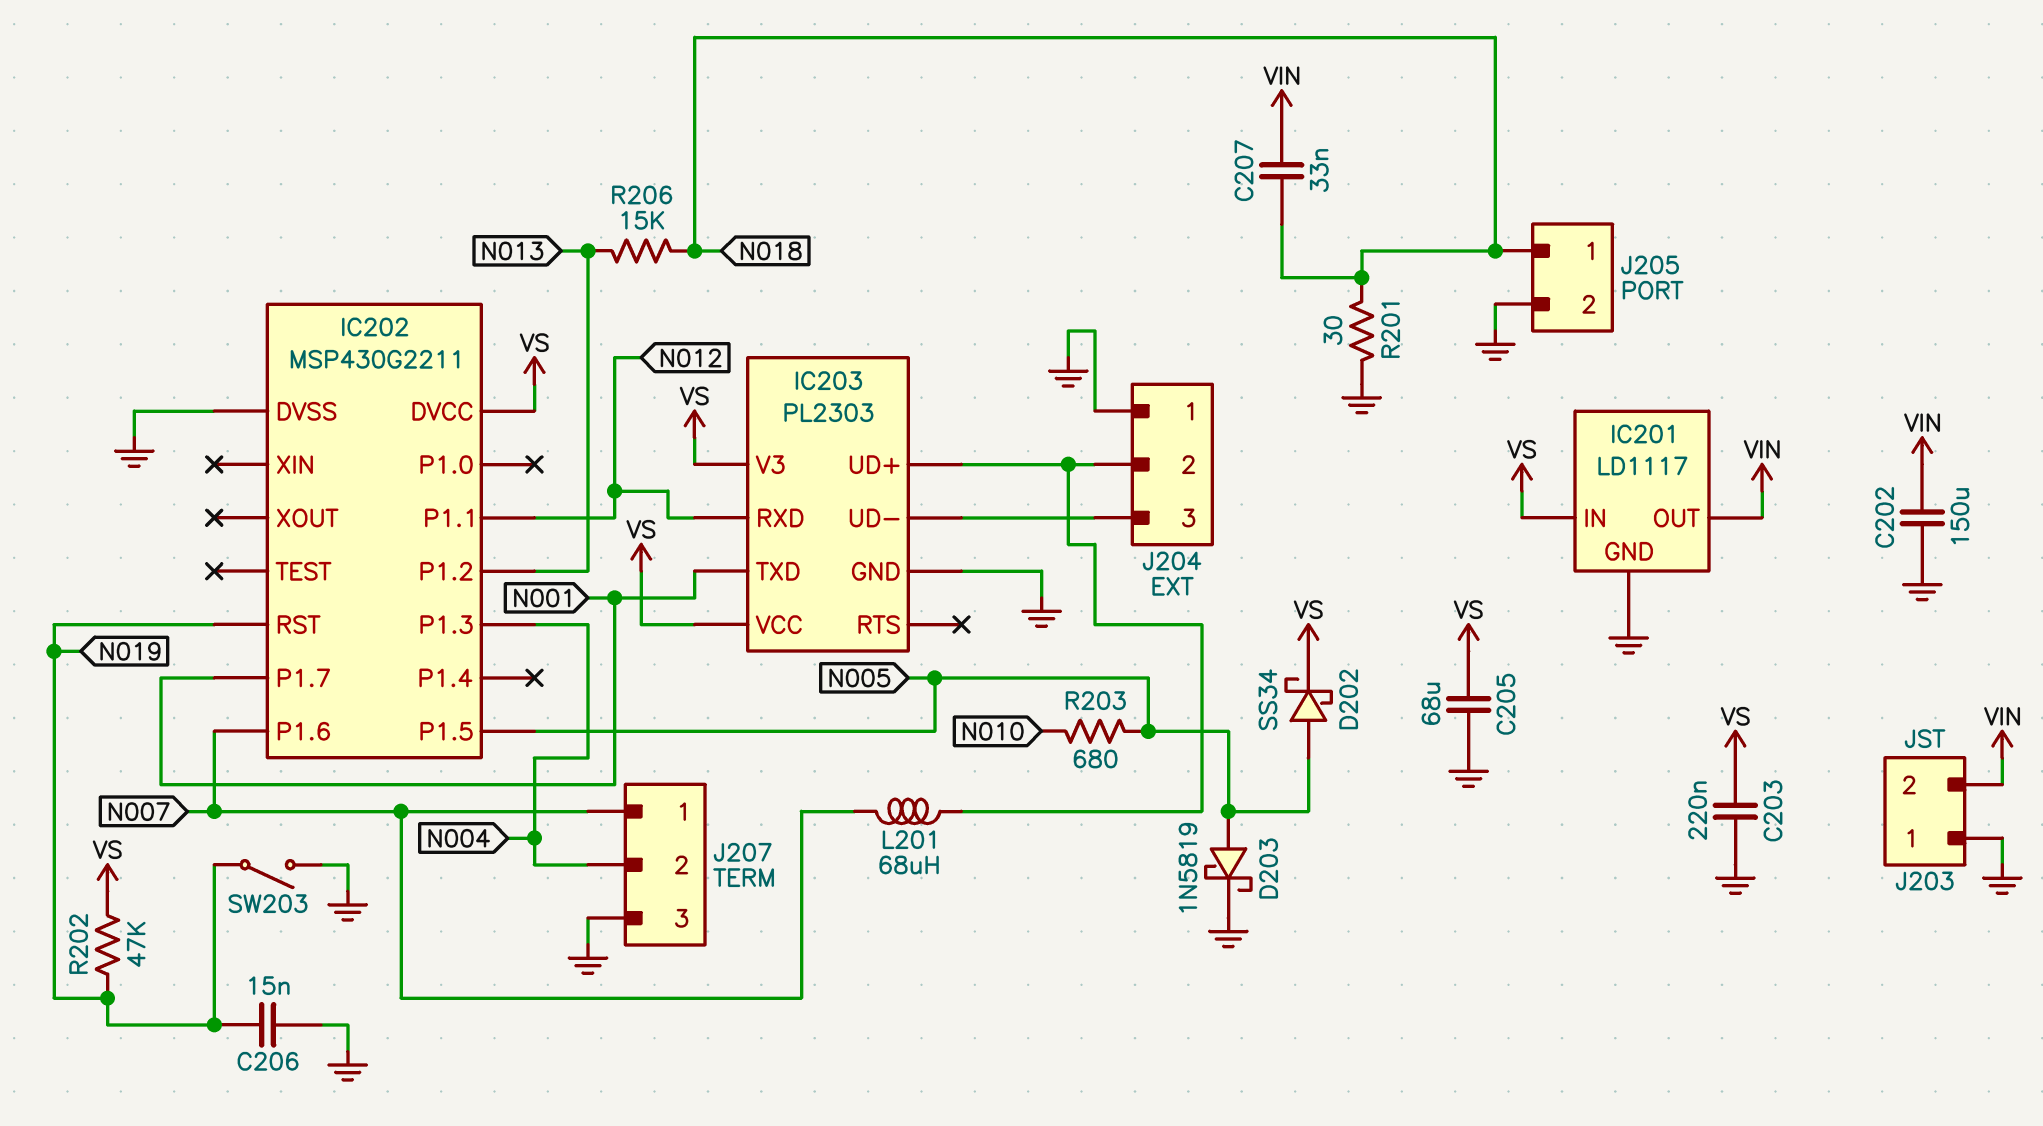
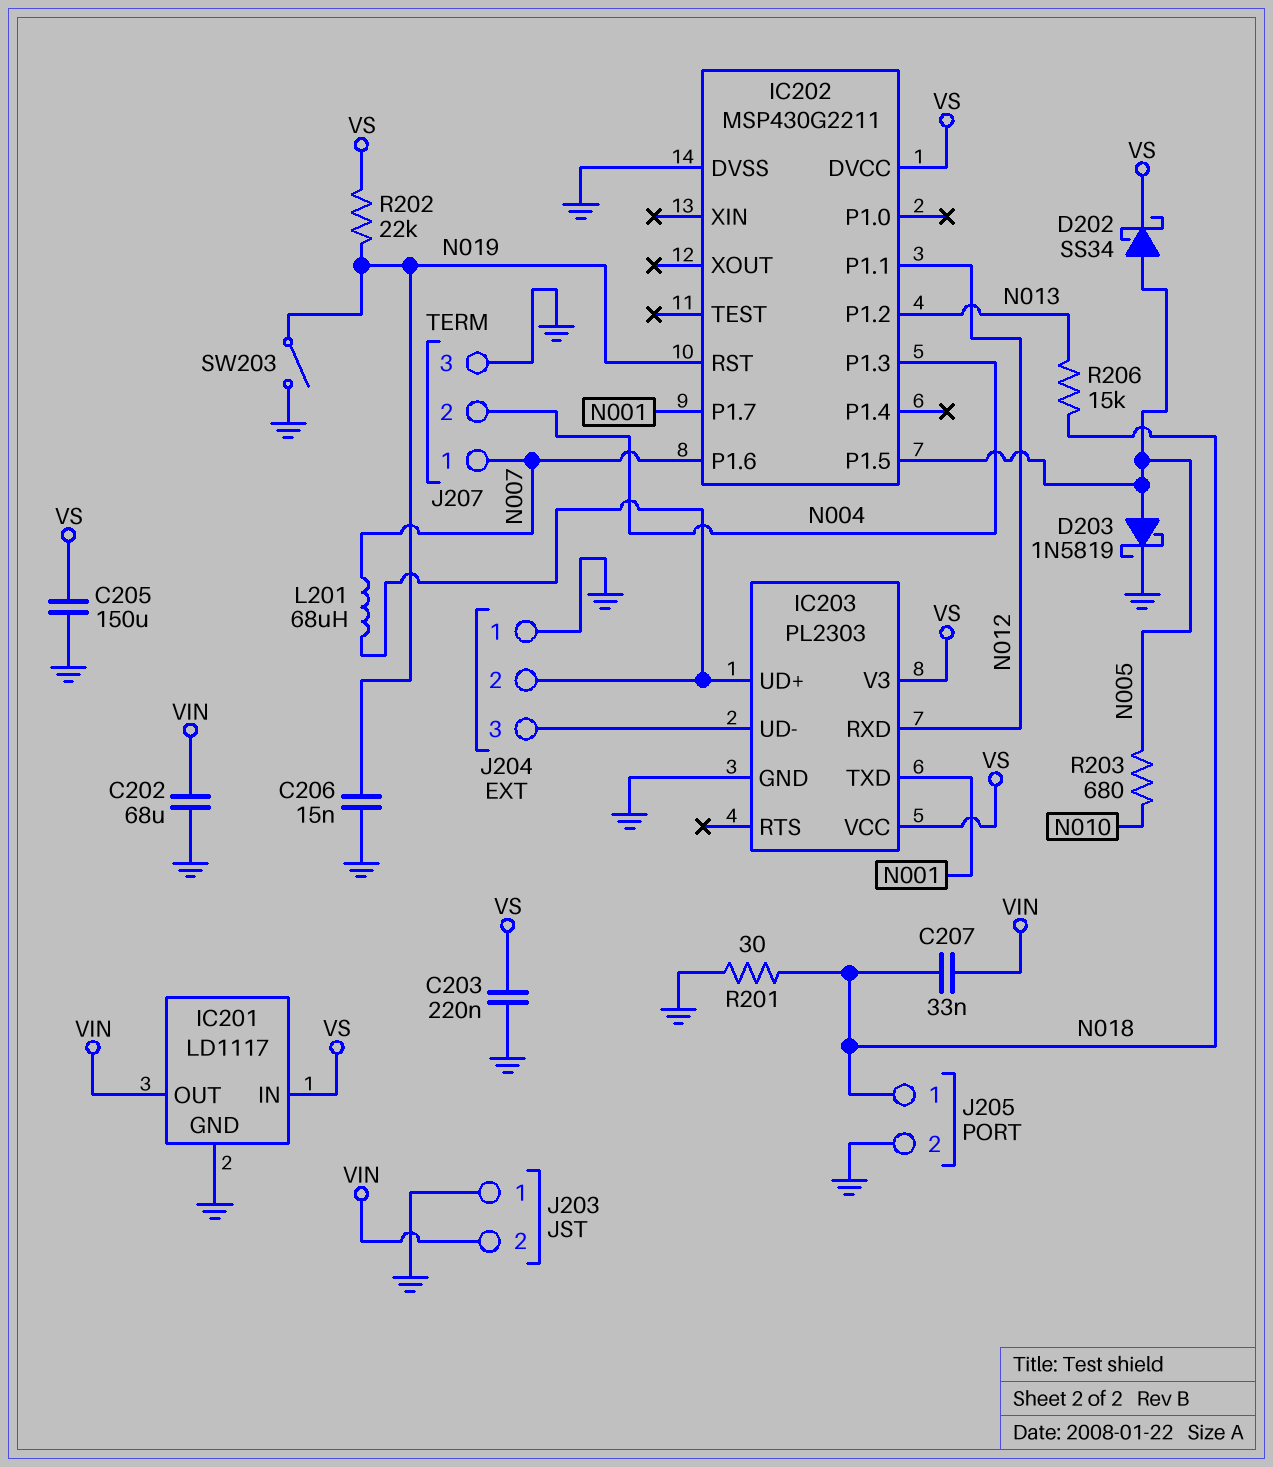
C202: 150uF (GND, VIN) -> 68uF (GND, VIN)
C205: 68uF (GND, VS) -> 150uF (GND, VS)
R202: 47k (N019, VS) -> 22k (N019, VS)

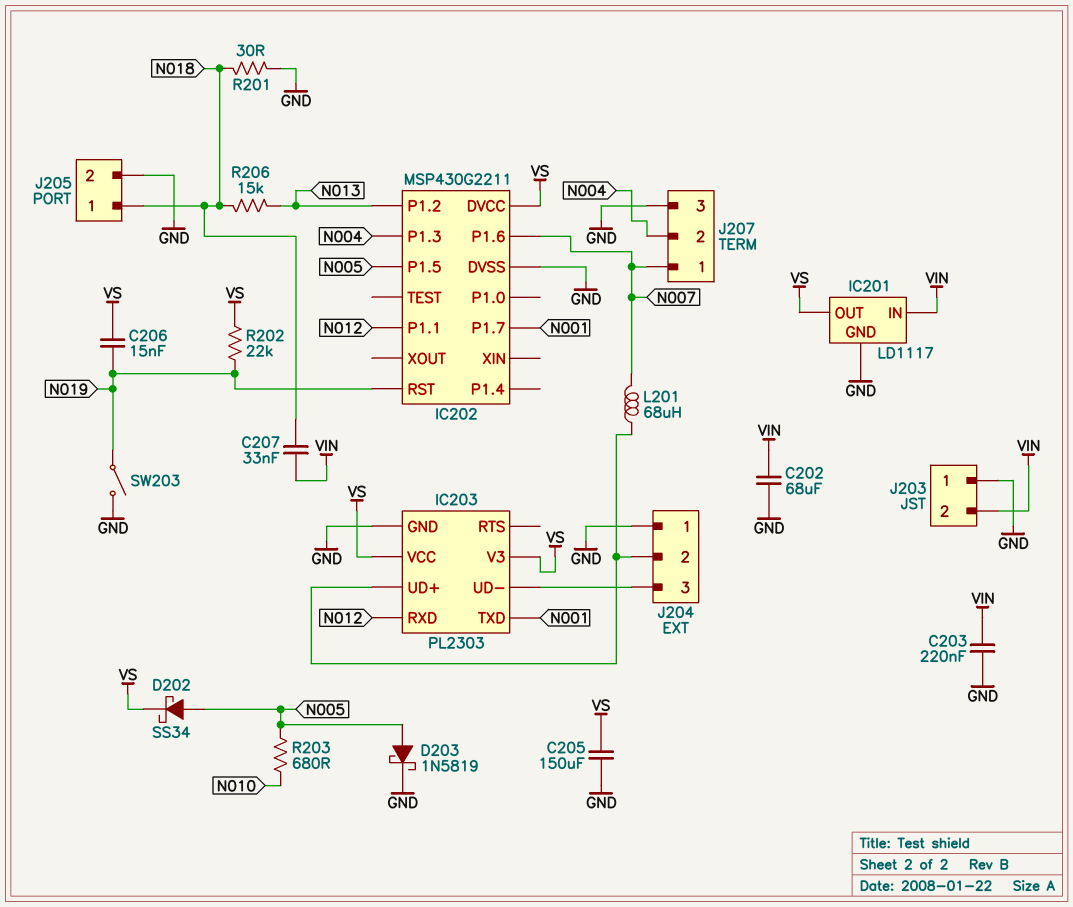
C203: 220nF (GND, VS) -> 220nF (GND, VIN)
C206: 15nF (GND, N019) -> 15nF (N019, VS)
IC201 pin IN: VS -> VIN
IC201 pin OUT: VIN -> VS

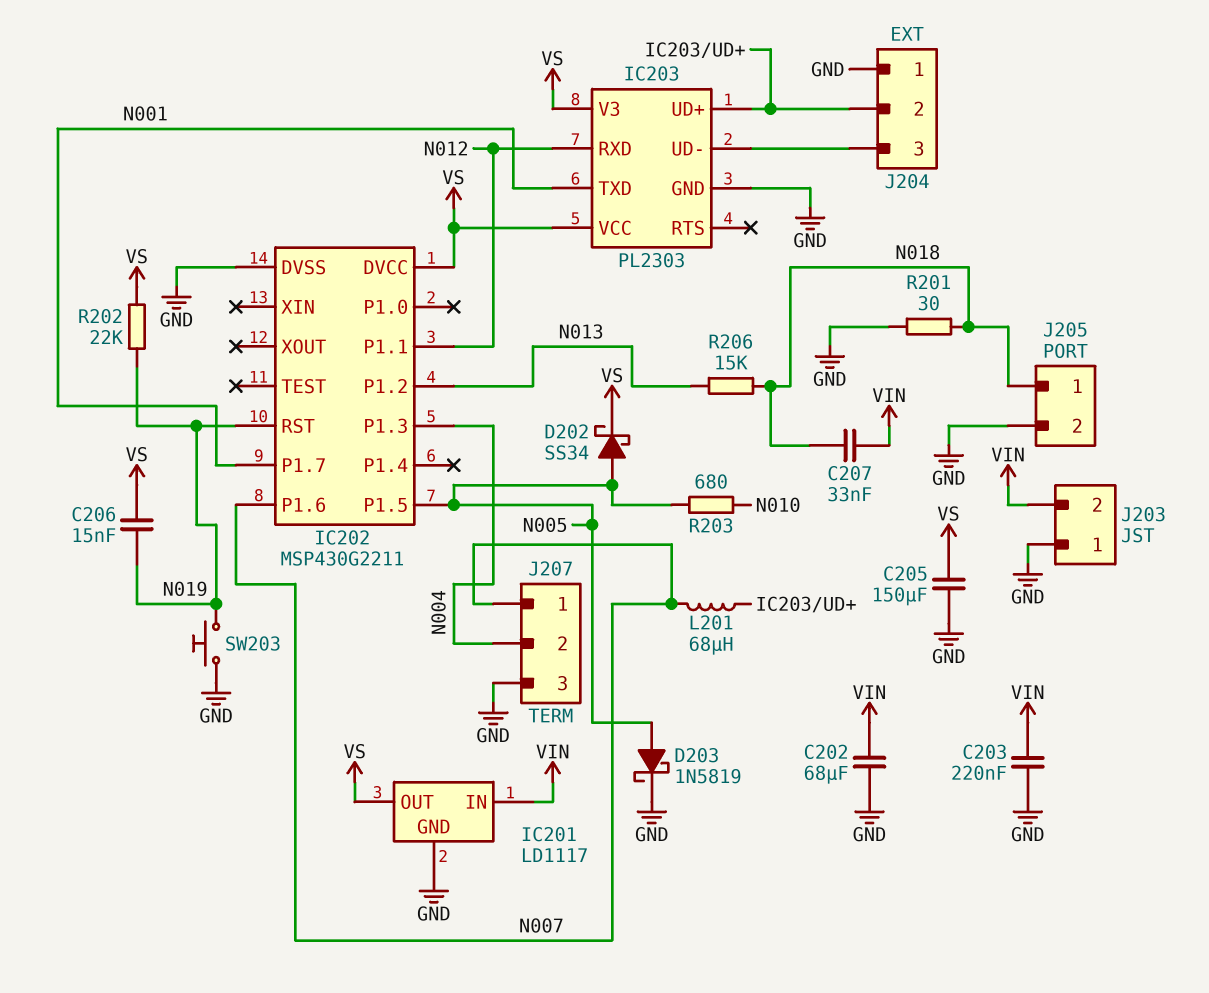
SW203: switch (GND, N019) -> button (GND, N019)

